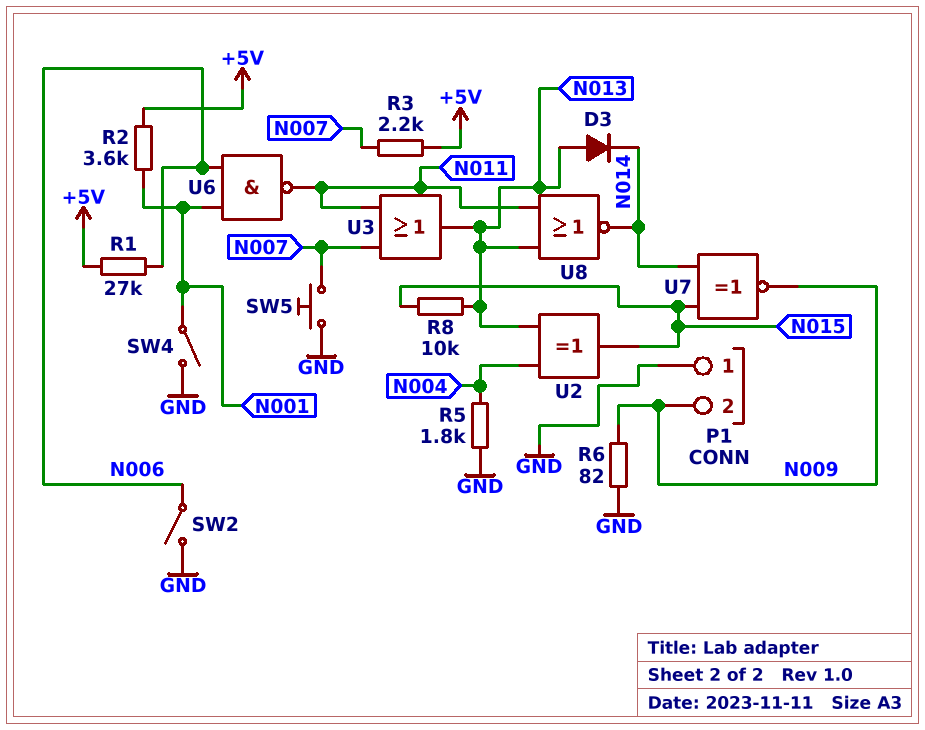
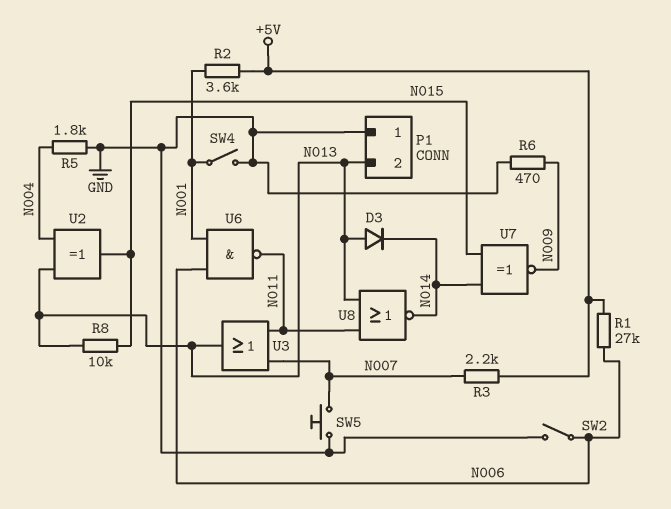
P1 pin 2: N009 -> N013
R6: 82 (GND, N009) -> 470 (GND, N009)

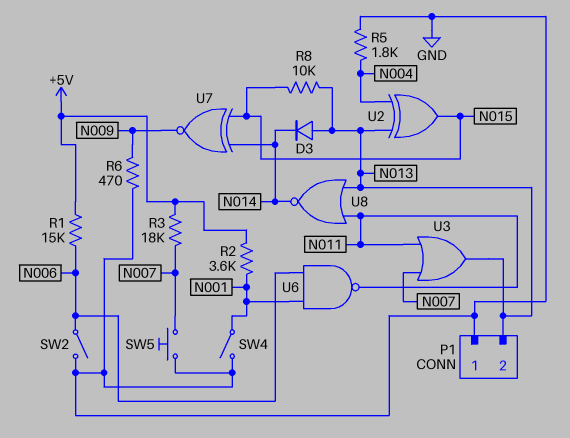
R1: 27k (+5V, N006) -> 15k (+5V, N006)
R3: 2.2k (+5V, N007) -> 18k (+5V, N007)

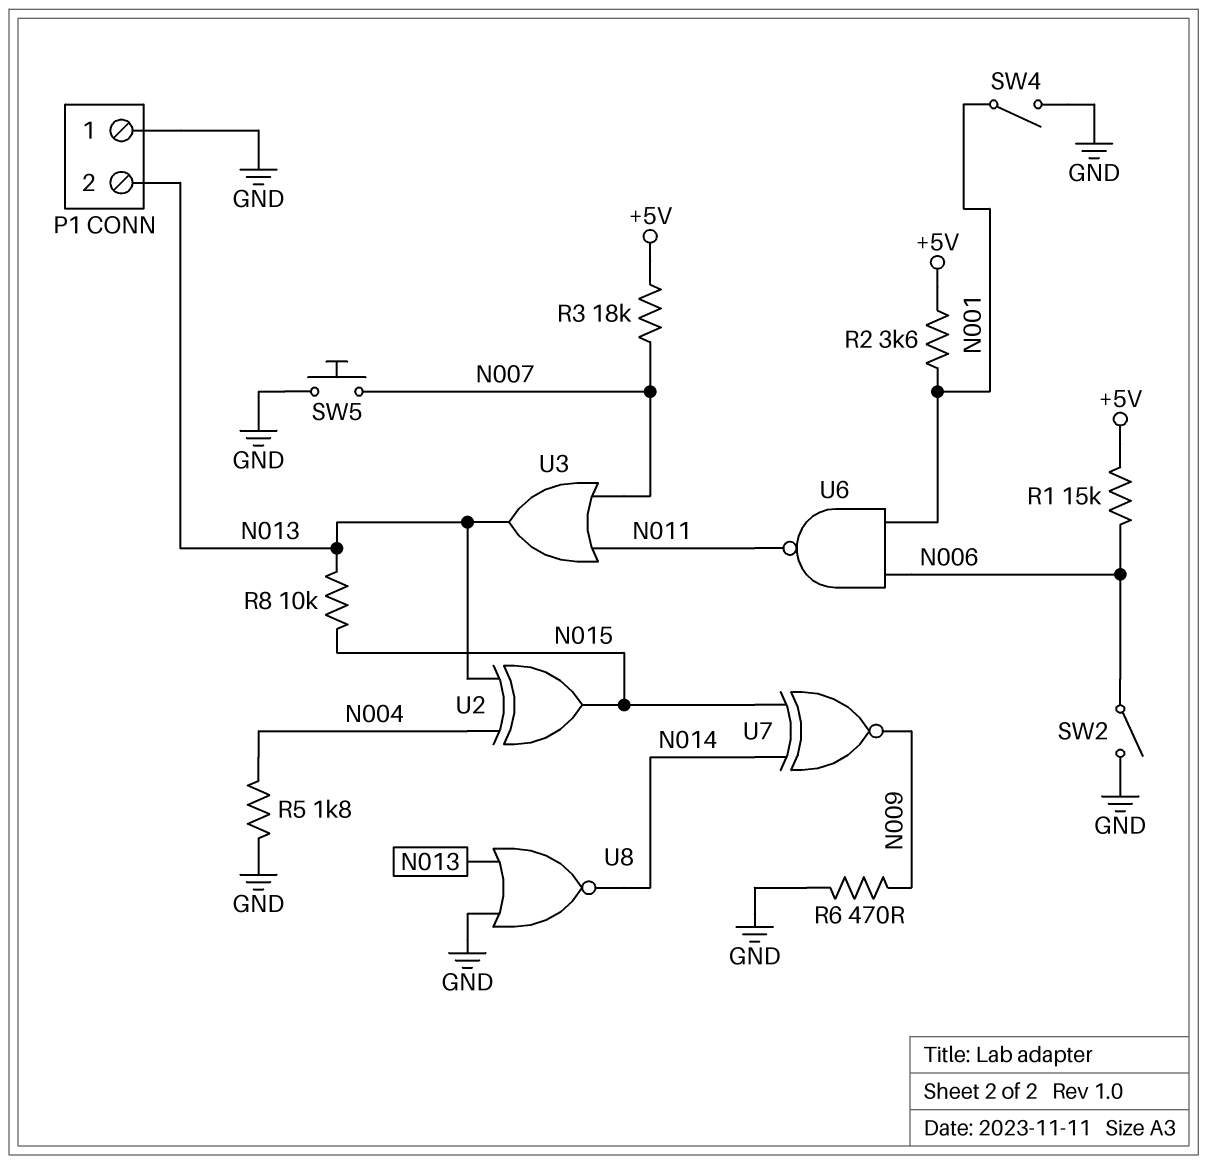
D3: diode (A N013, K N014) -> none
U8: NOR (in N011, in N013, out N014) -> NOR (in GND, in N013, out N014)

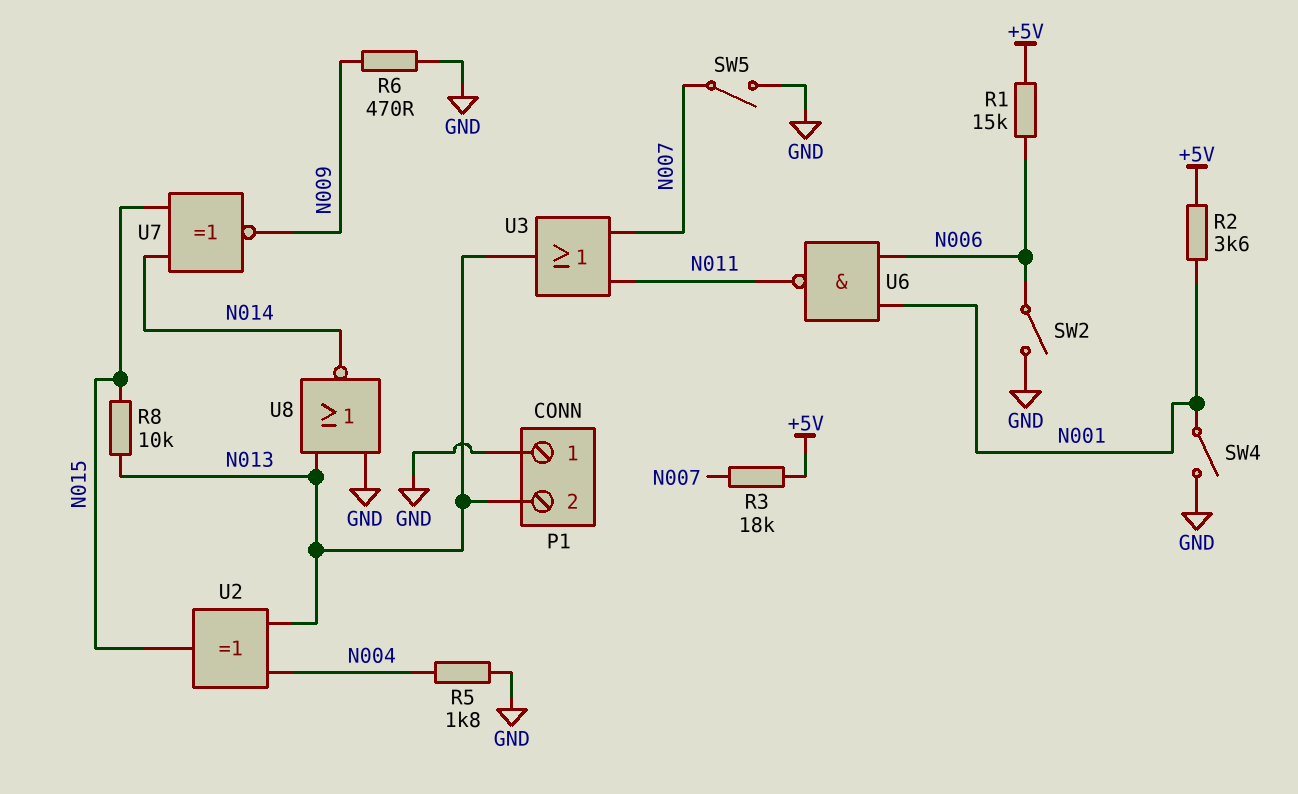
SW5: button (GND, N007) -> switch (GND, N007)

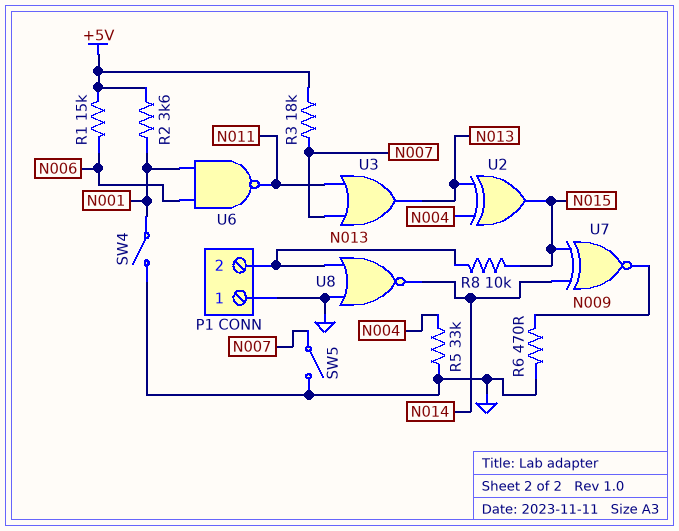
R5: 1.8k (GND, N004) -> 33k (GND, N004)
SW2: switch (GND, N006) -> none

